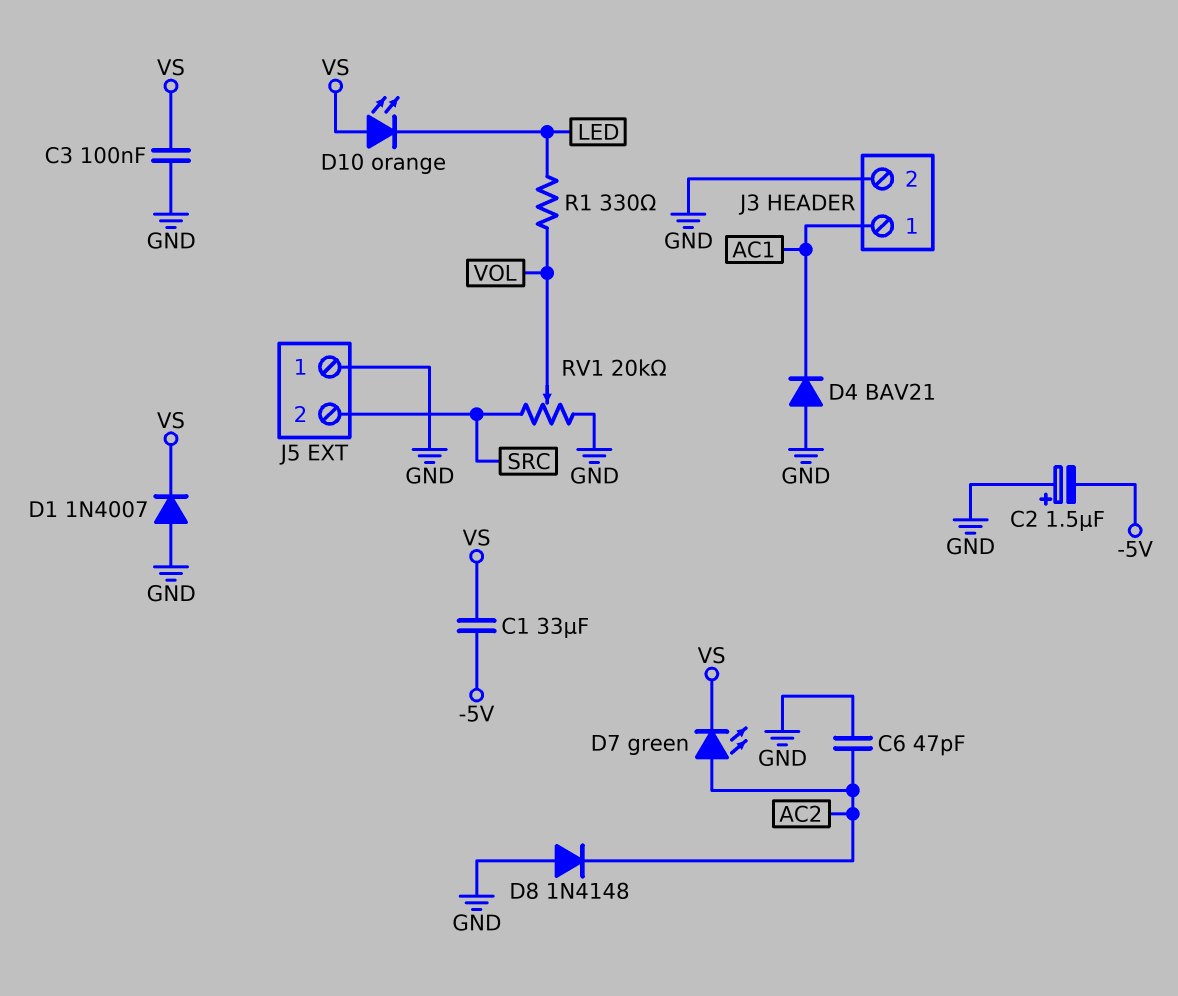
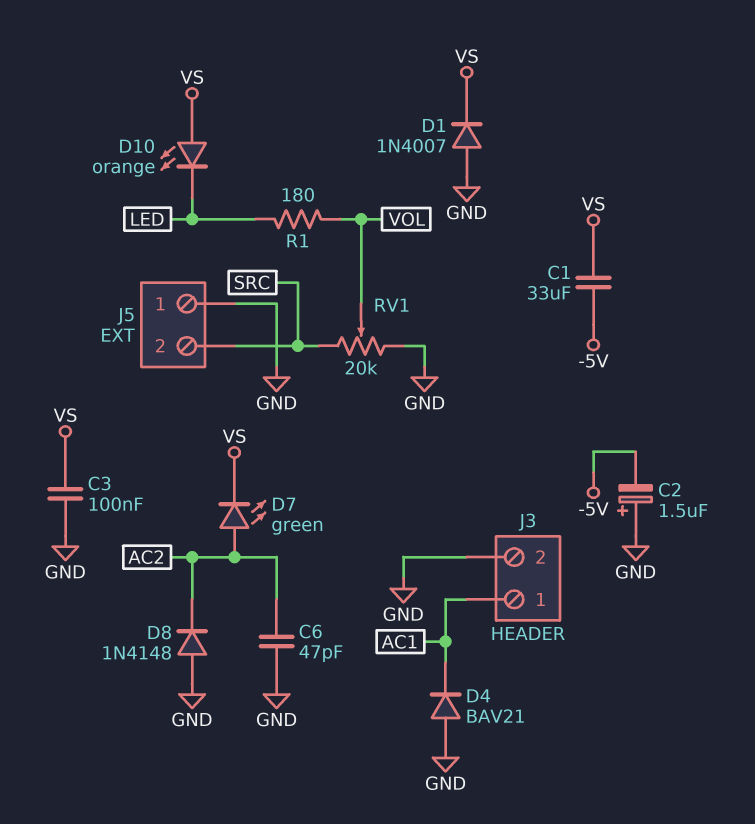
R1: 330 (LED, VOL) -> 180 (LED, VOL)

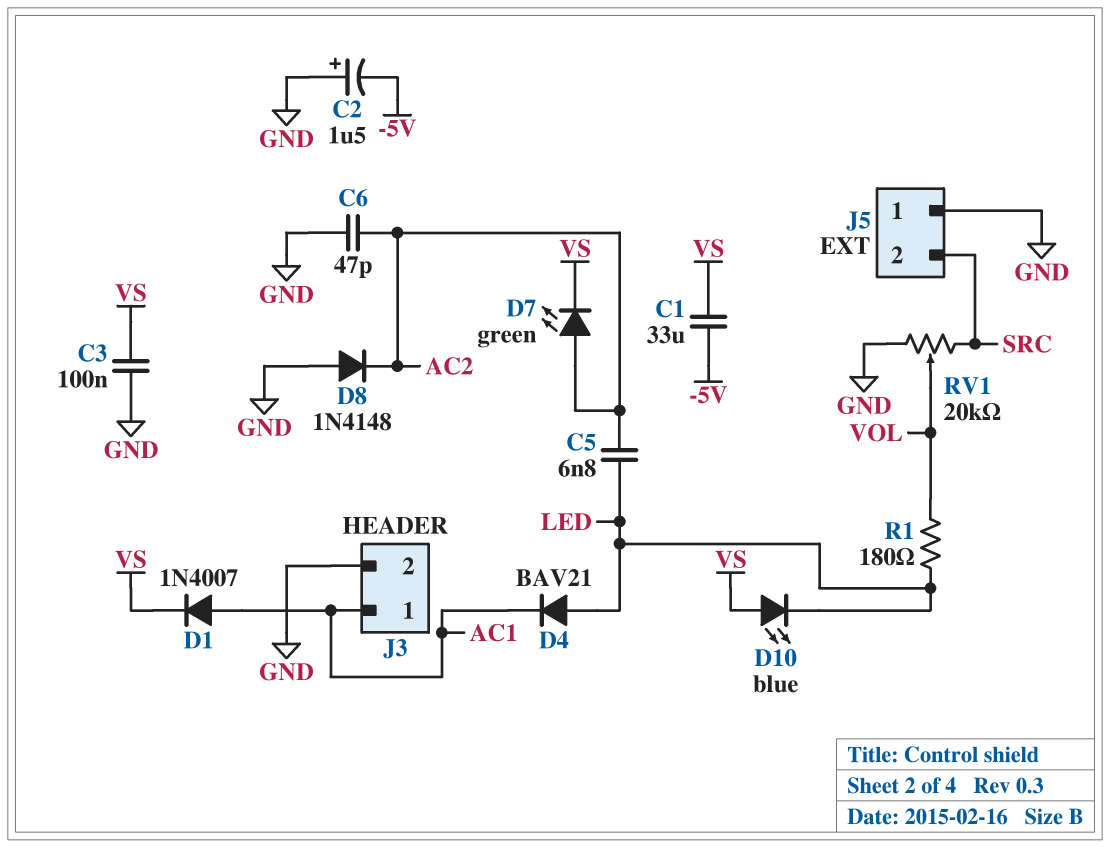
C5: none -> 6.8nF (AC2, LED)
D1: diode 1N4007 (A GND, K VS) -> diode 1N4007 (A AC1, K VS)
D4: diode BAV21 (A GND, K AC1) -> diode BAV21 (A LED, K AC1)
D10: LED orange (A VS, K LED) -> LED blue (A VS, K LED)

